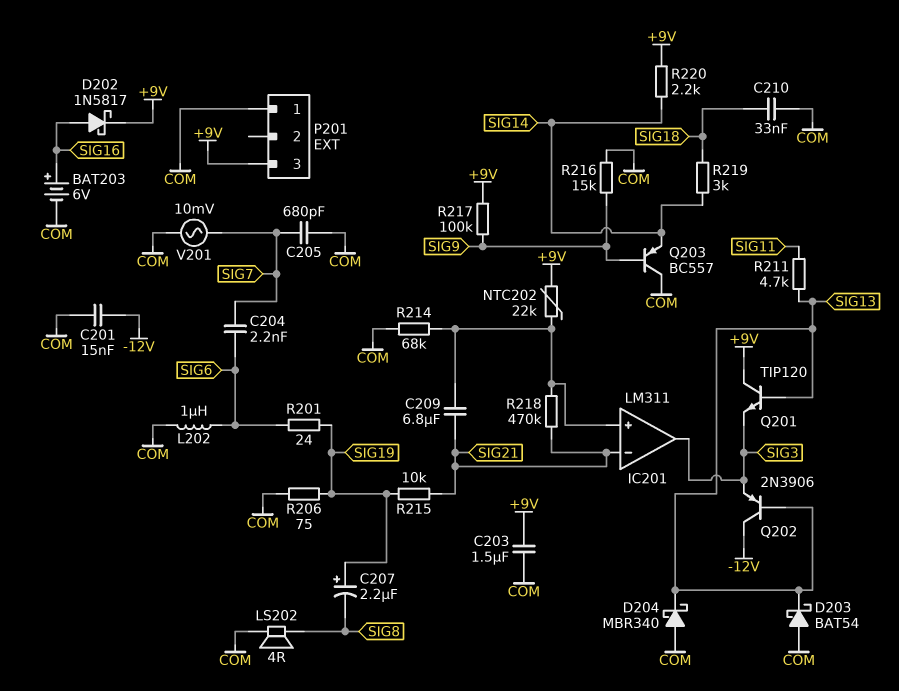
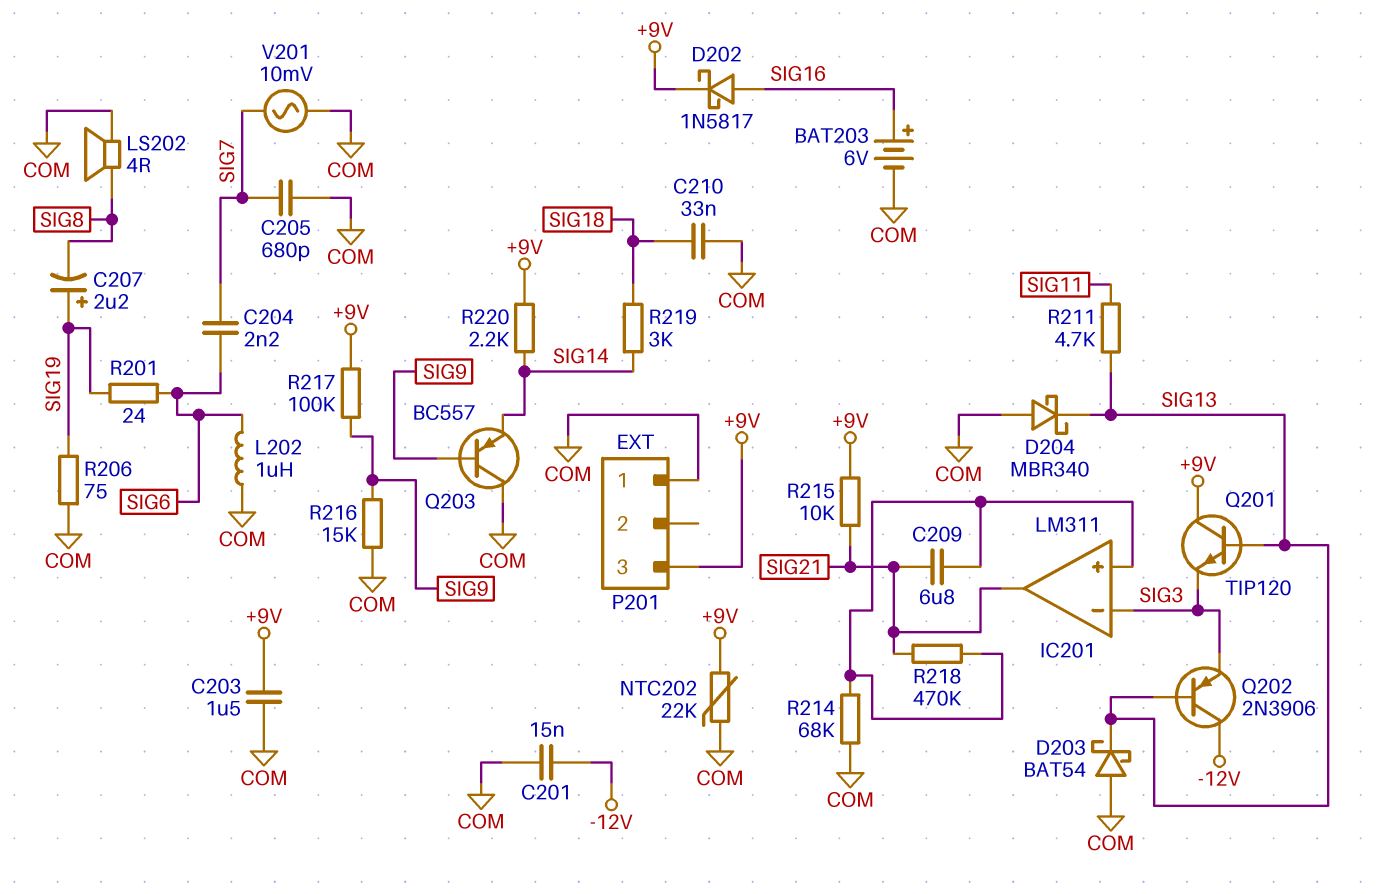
IC201 pin in-: SIG21 -> SIG3
IC201 pin out: SIG3 -> SIG21
NTC202: 22k (+9V, IC201/in+) -> 22k (+9V, COM)
R215: 10k (SIG19, SIG21) -> 10k (+9V, SIG21)

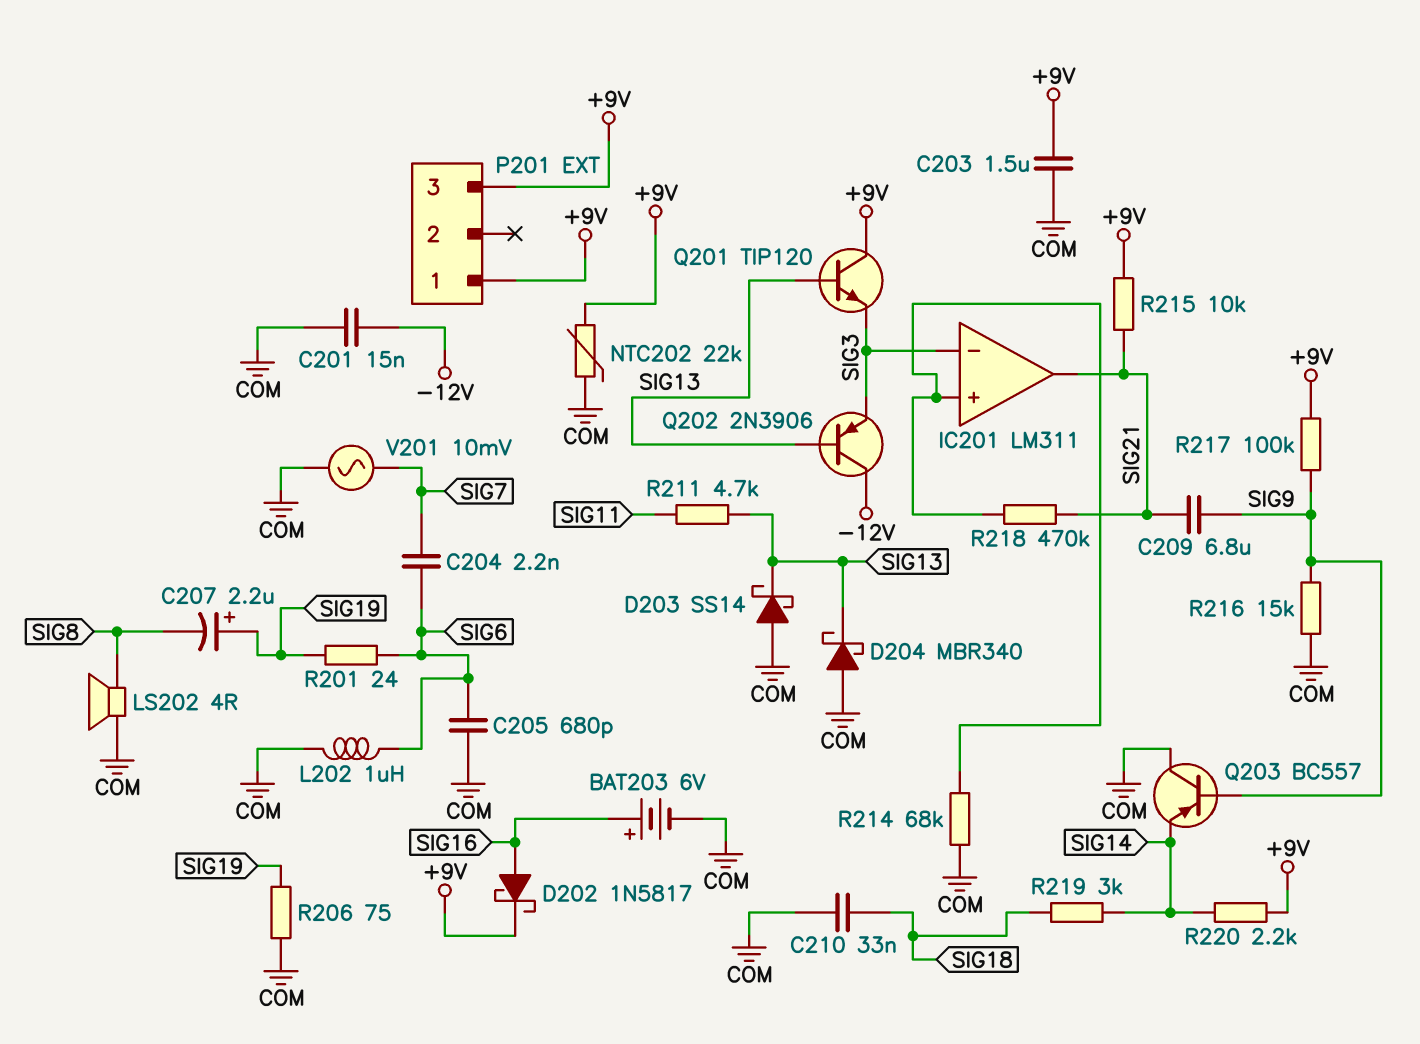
C205: 680pF (COM, SIG7) -> 680pF (COM, SIG6)
C209: 6.8uF (IC201/in+, SIG21) -> 6.8uF (SIG9, SIG21)
D203: schottky BAT54 (A COM, K SIG13) -> schottky SS14 (A COM, K SIG13)
P201 pin 1: COM -> +9V

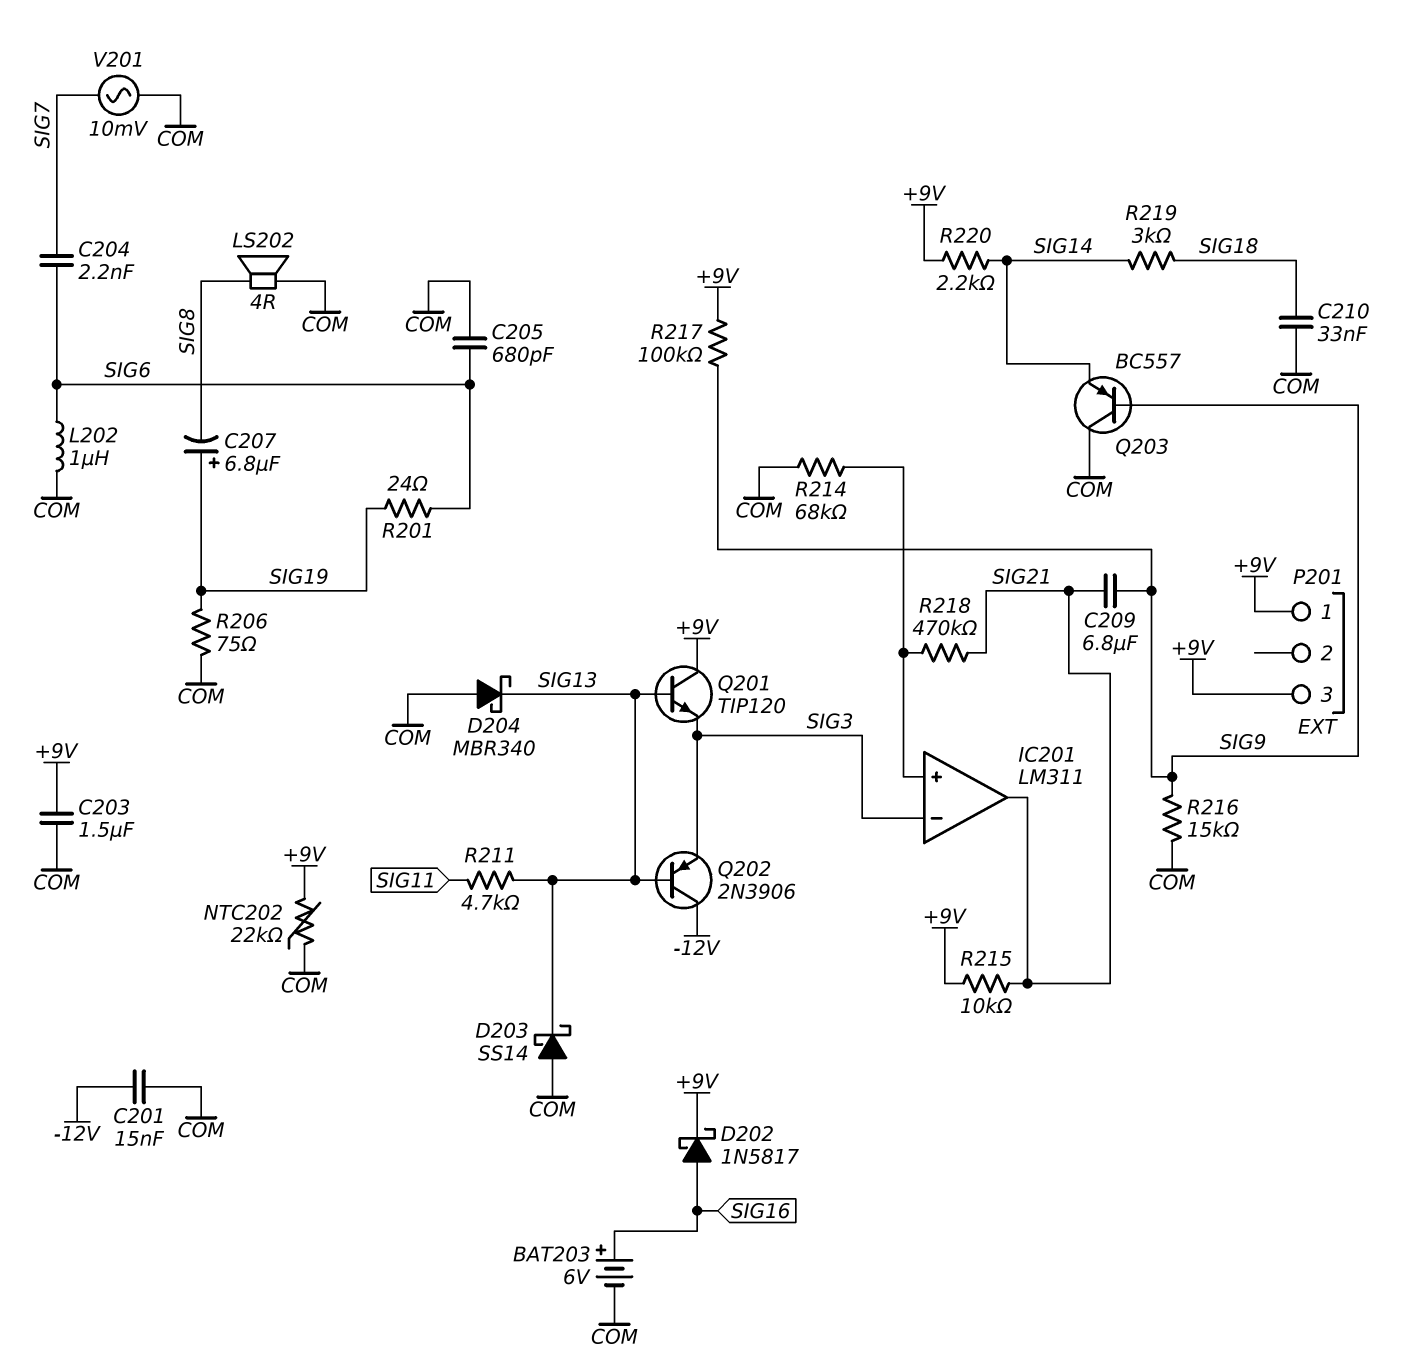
C207: 2.2uF (plus SIG19, minus SIG8) -> 6.8uF (plus SIG19, minus SIG8)

